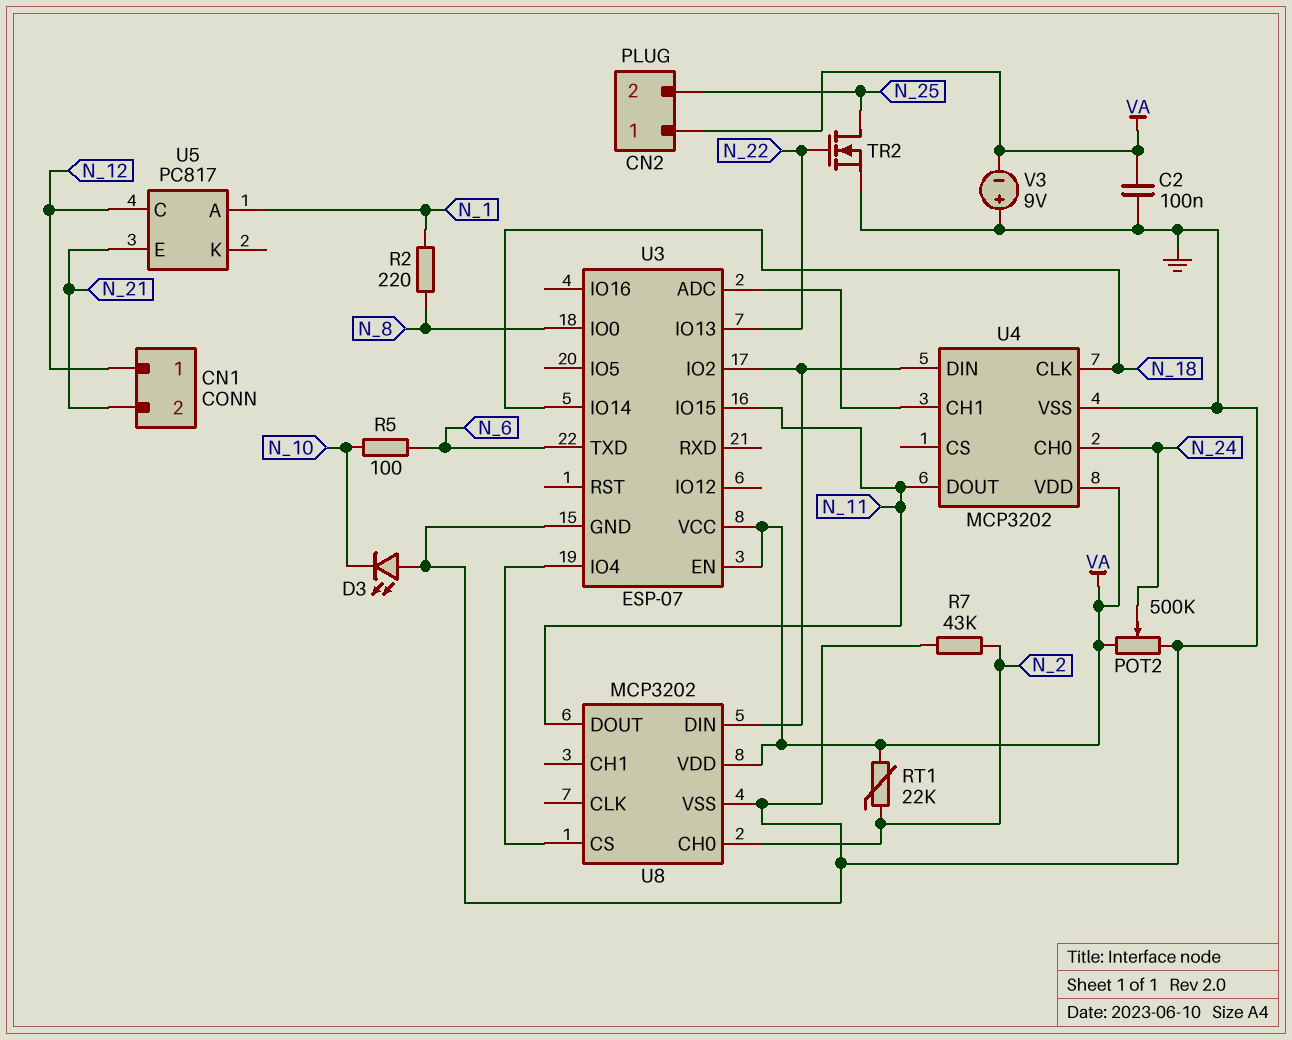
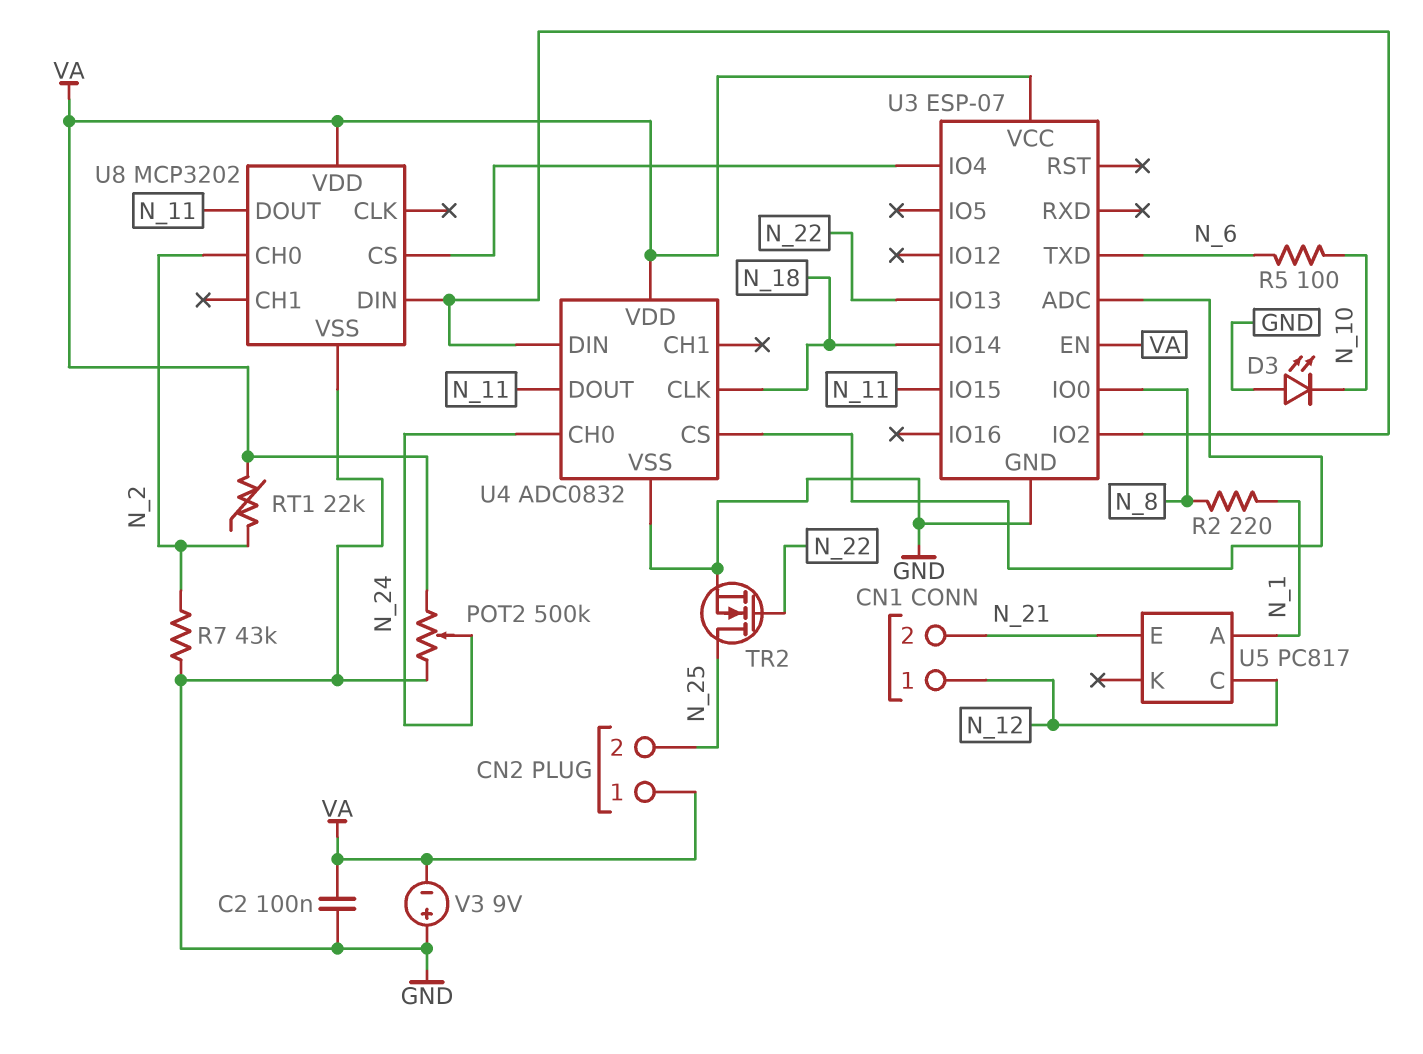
U4: MCP3202 -> ADC0832
U4 pin CH1: U3/ADC -> none
U4 pin CS: none -> U3/ADC

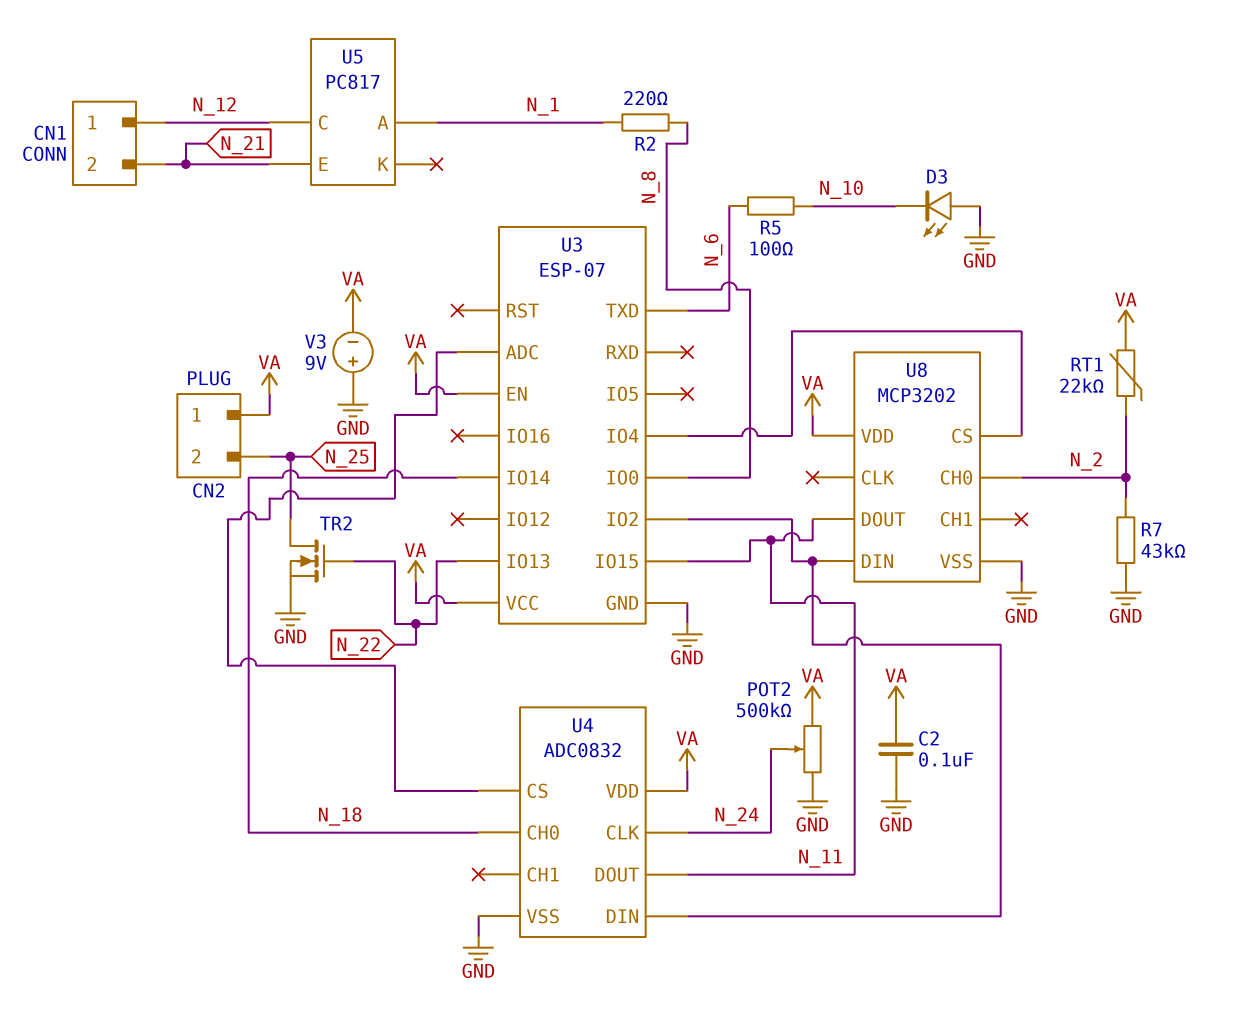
U4 pin CH0: N_24 -> N_18
U4 pin CLK: N_18 -> N_24

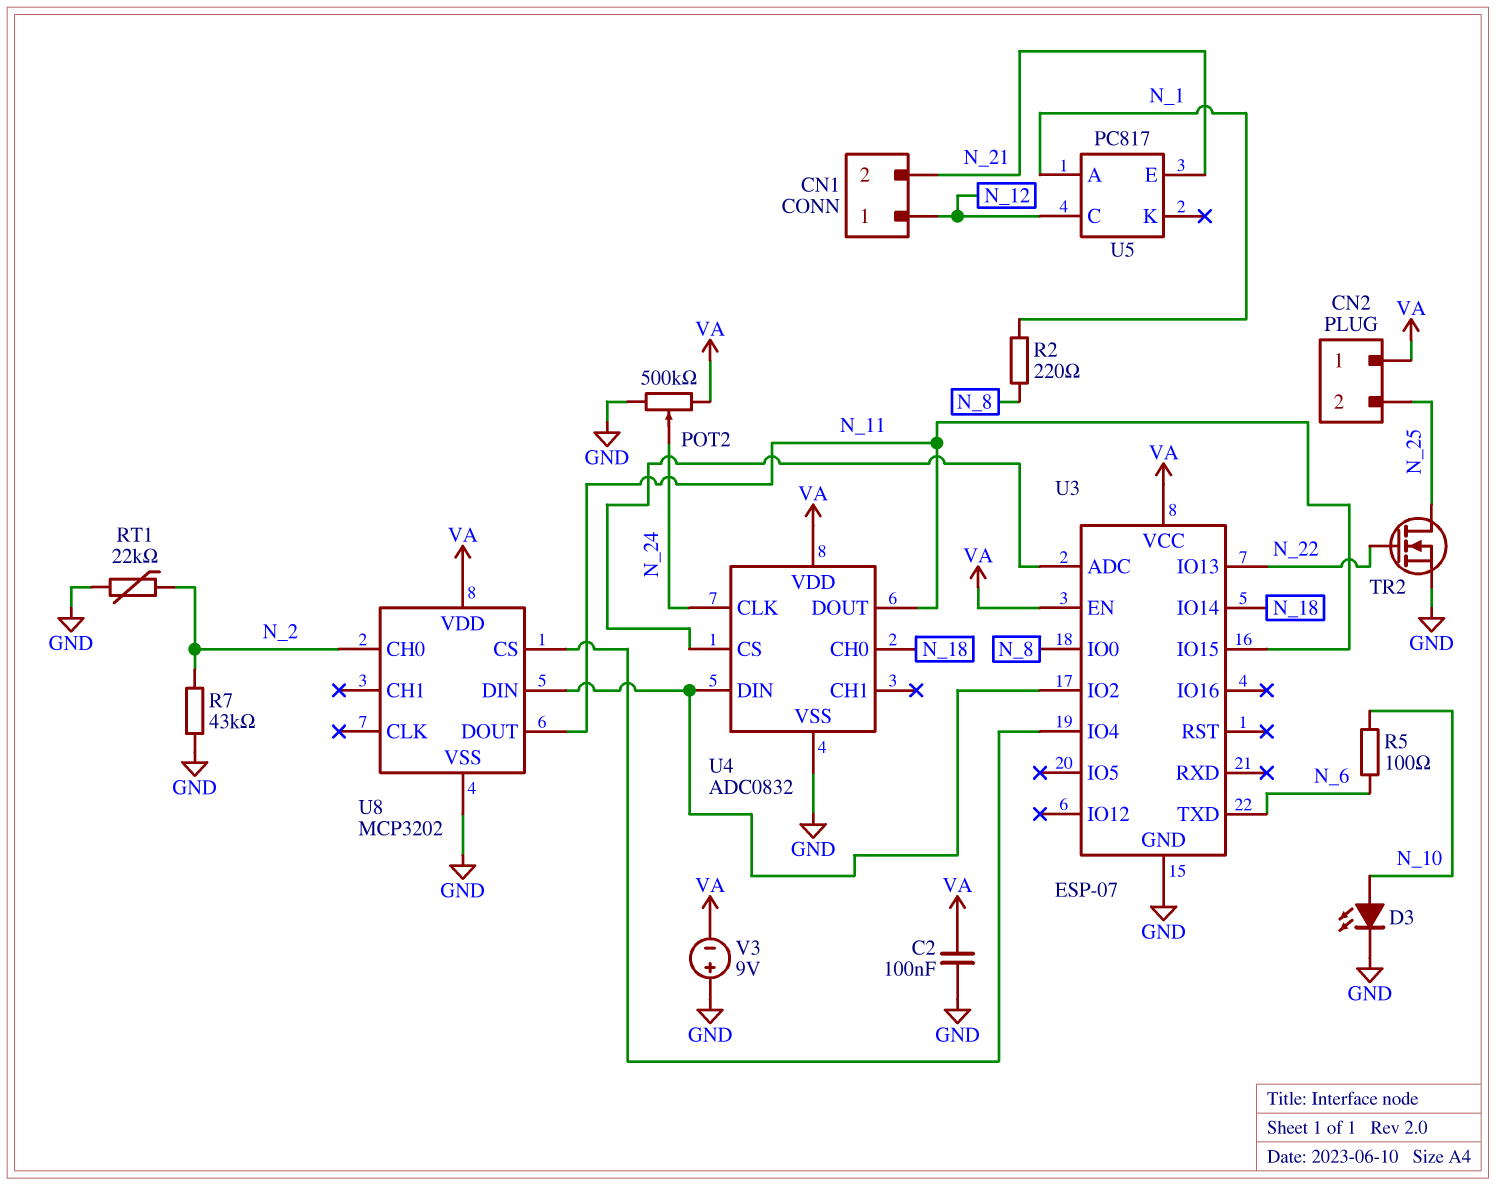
D3: LED (A GND, K N_10) -> LED (A N_10, K GND)
RT1: 22k (N_2, VA) -> 22k (GND, N_2)

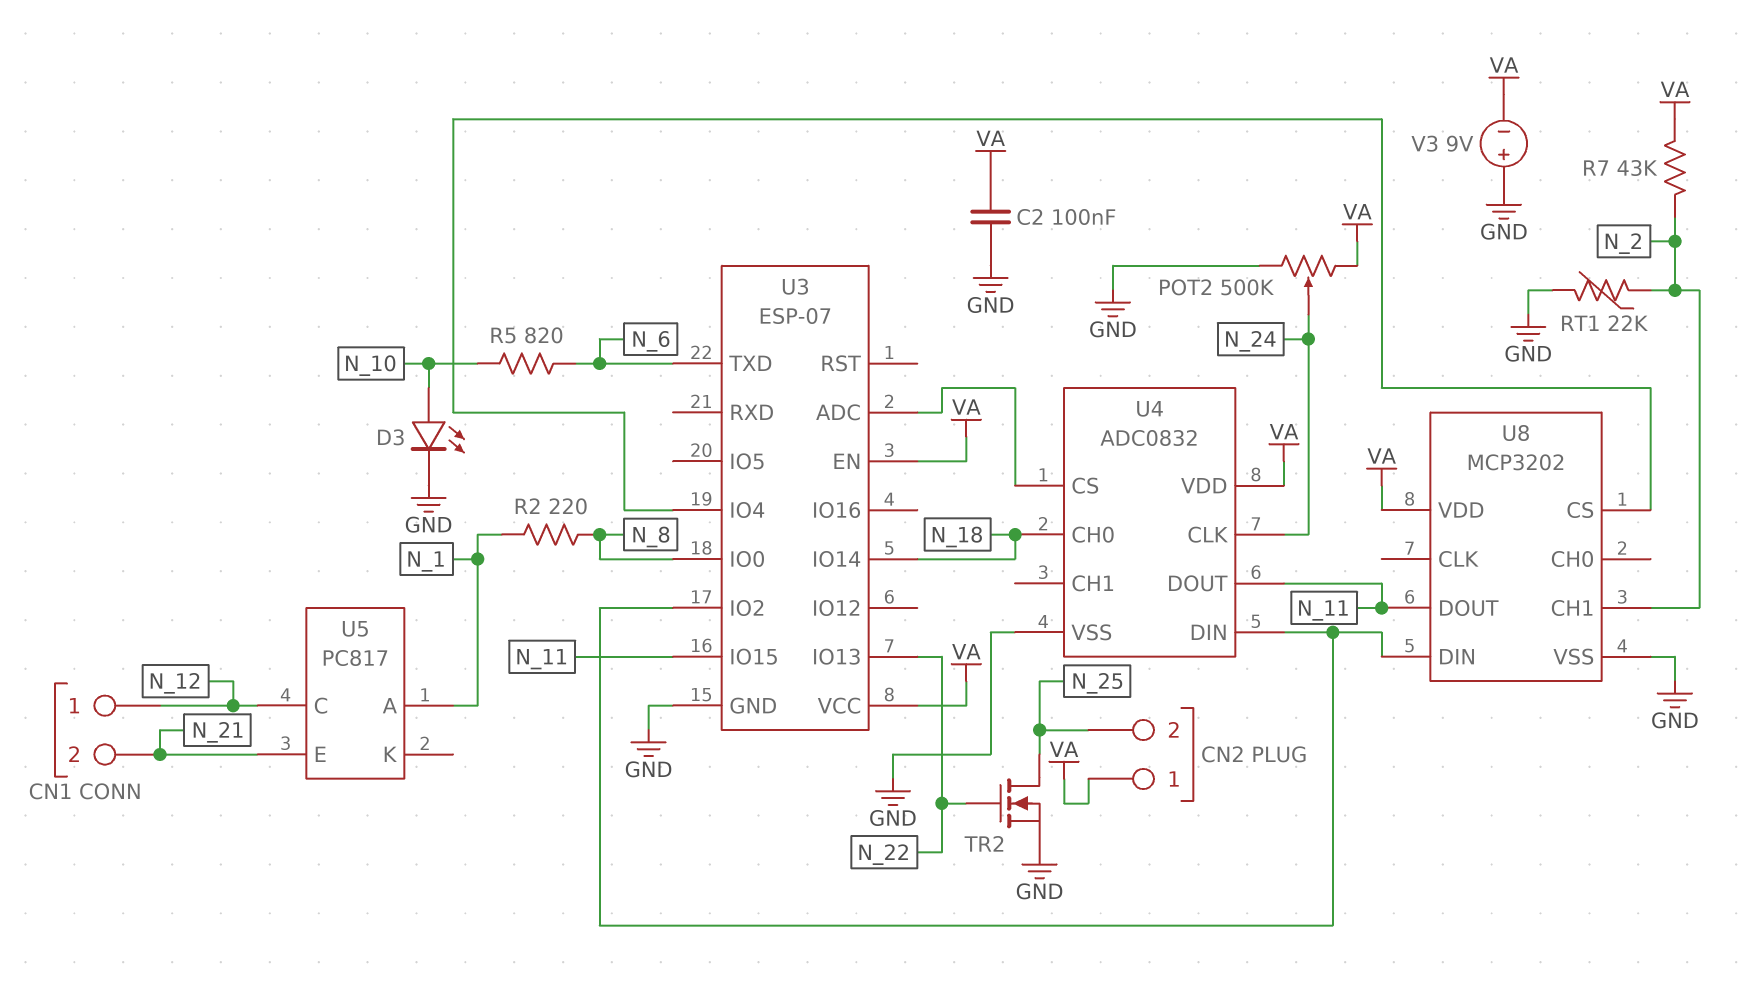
R5: 100 (N_6, N_10) -> 820 (N_6, N_10)
R7: 43k (GND, N_2) -> 43k (N_2, VA)
U8 pin CH0: N_2 -> none
U8 pin CH1: none -> N_2

